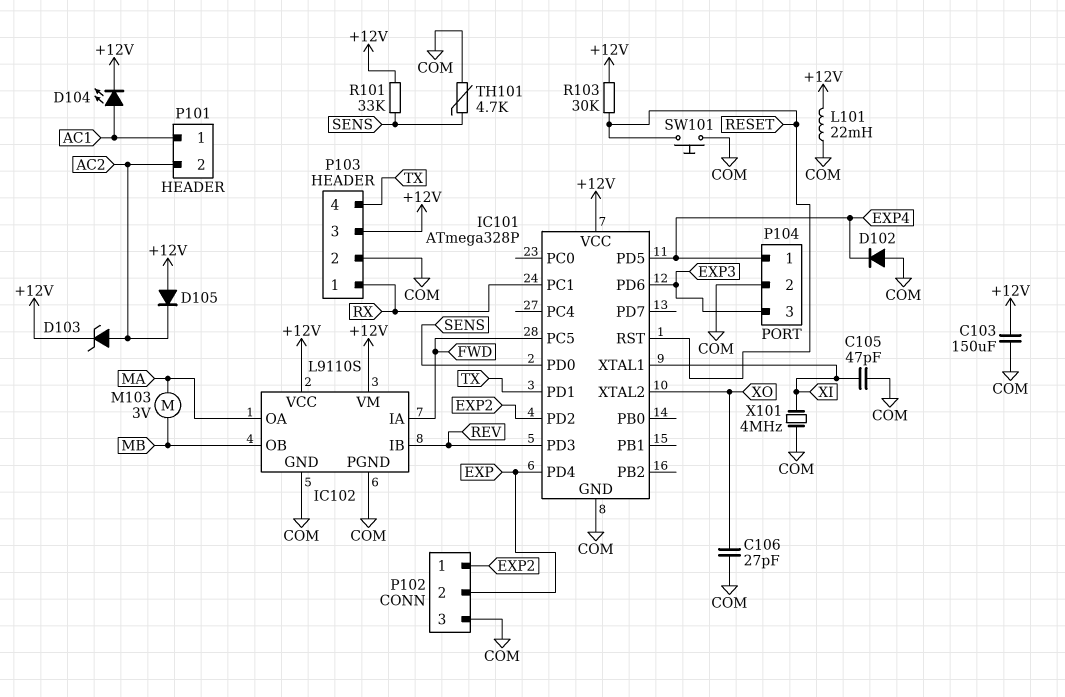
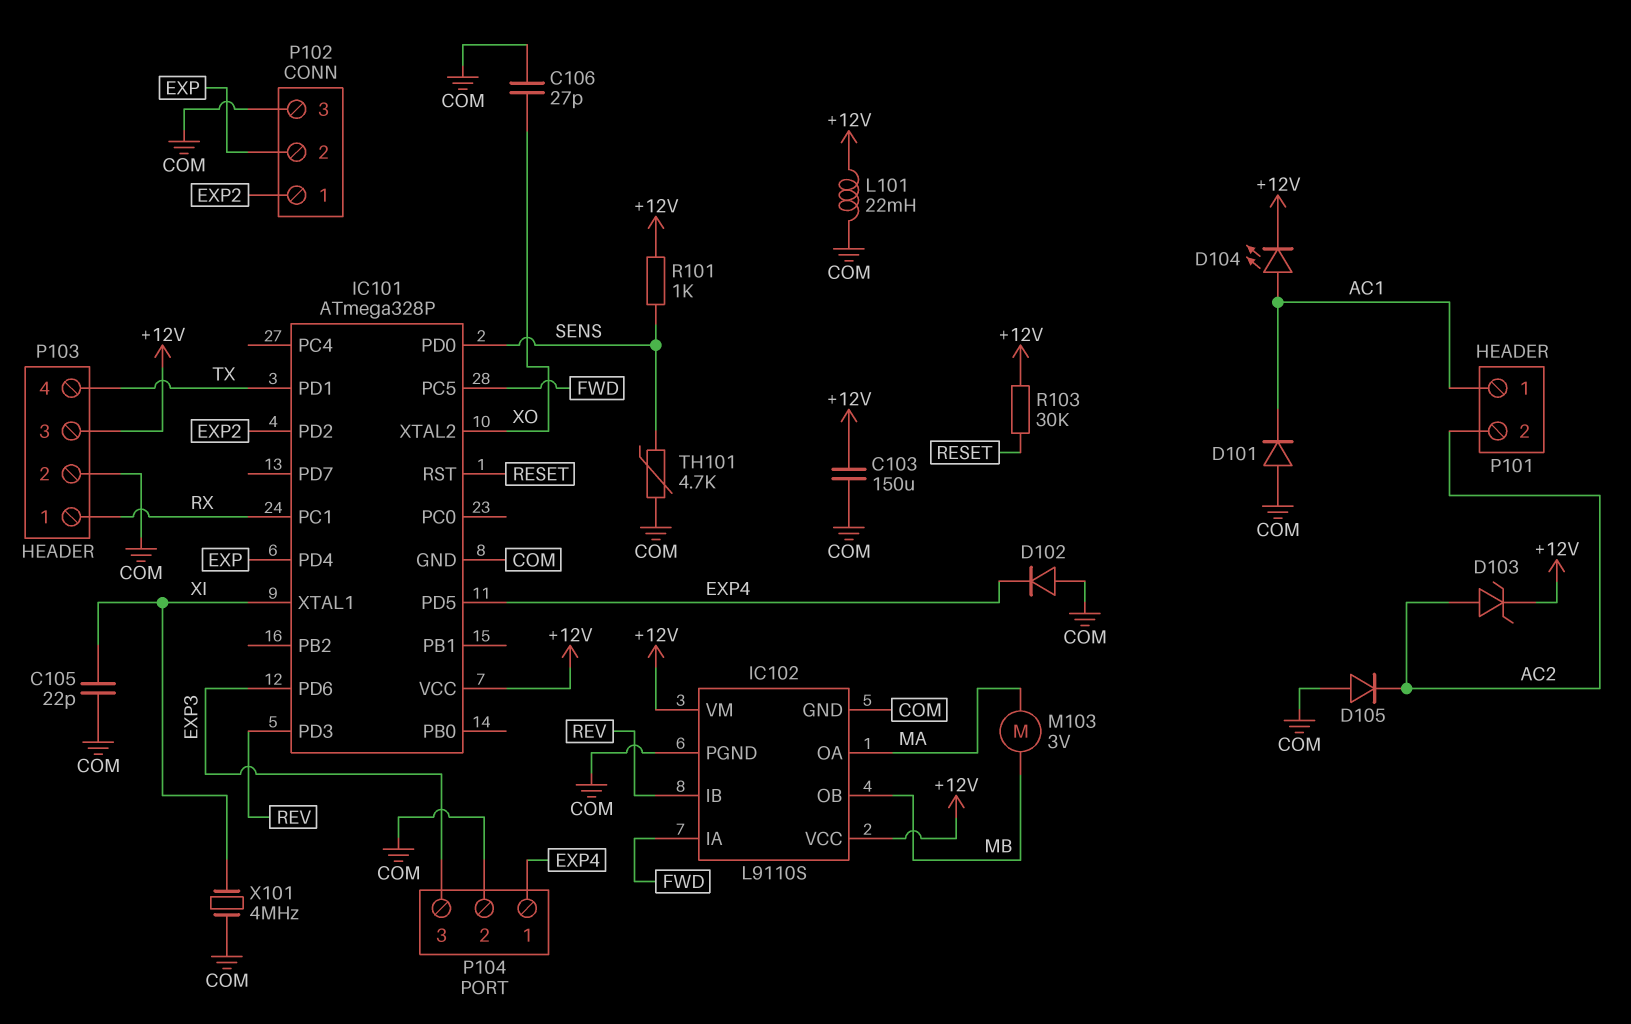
C105: 47pF (COM, XI) -> 22pF (COM, XI)
D101: none -> diode (A COM, K AC1)
D105: diode (A +12V, K AC2) -> diode (A COM, K AC2)
R101: 33k (+12V, SENS) -> 1k (+12V, SENS)
SW101: button (COM, RESET) -> none

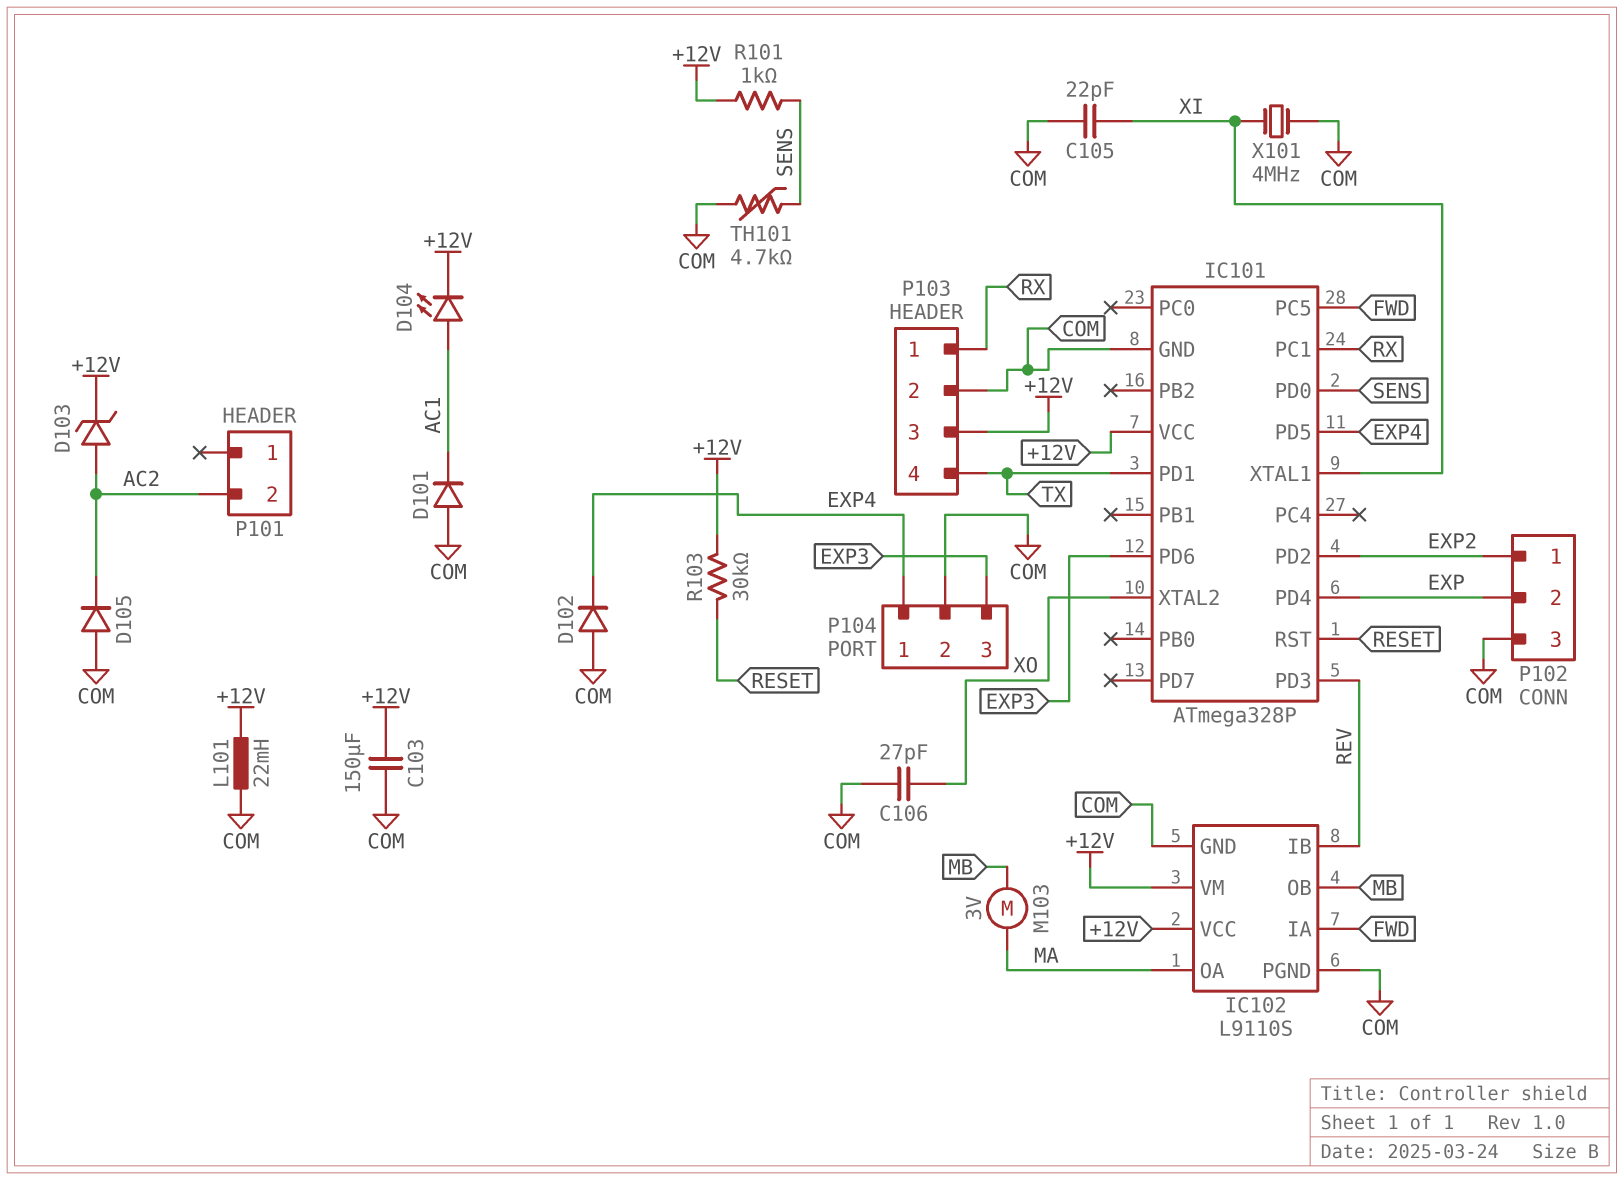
P101 pin 1: AC1 -> none

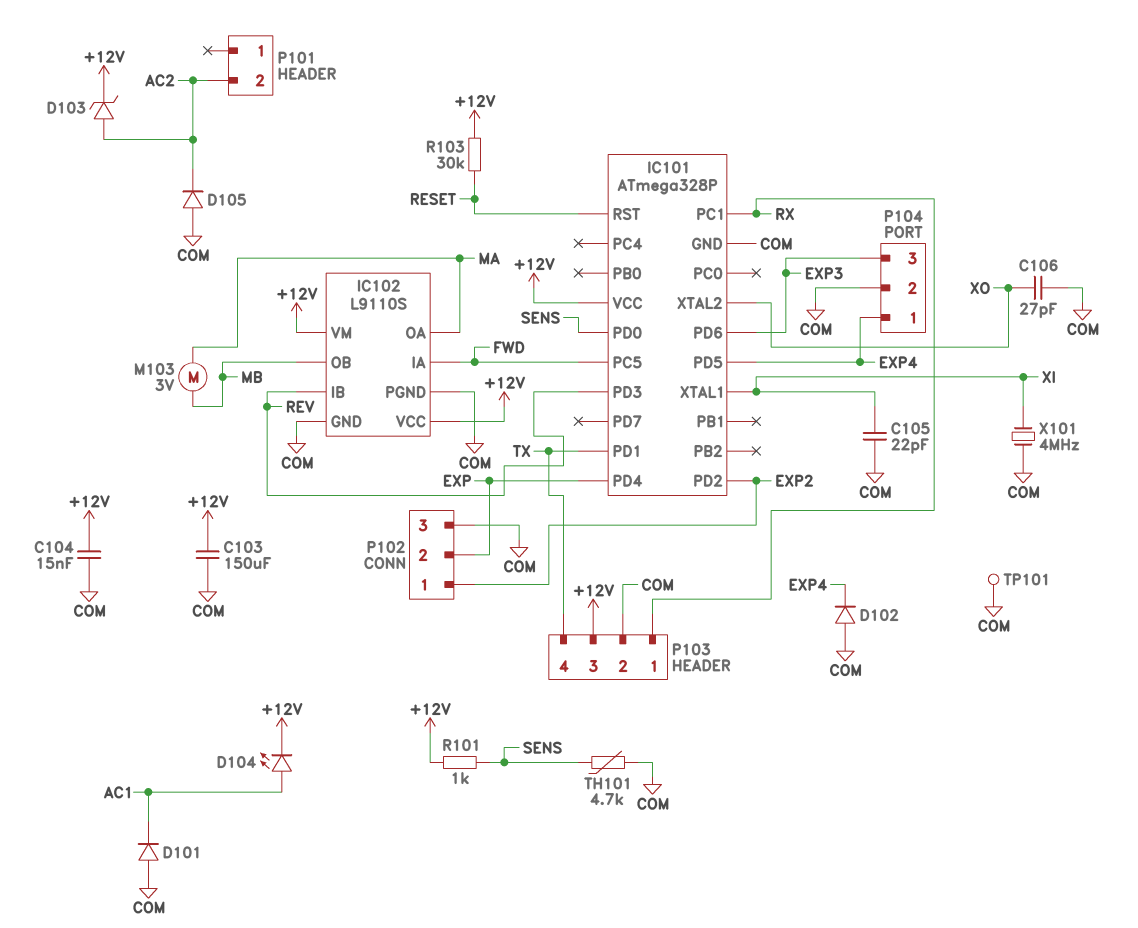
C104: none -> 15nF (+12V, COM)
L101: 22mH (+12V, COM) -> none
TP101: none -> test point (COM)

